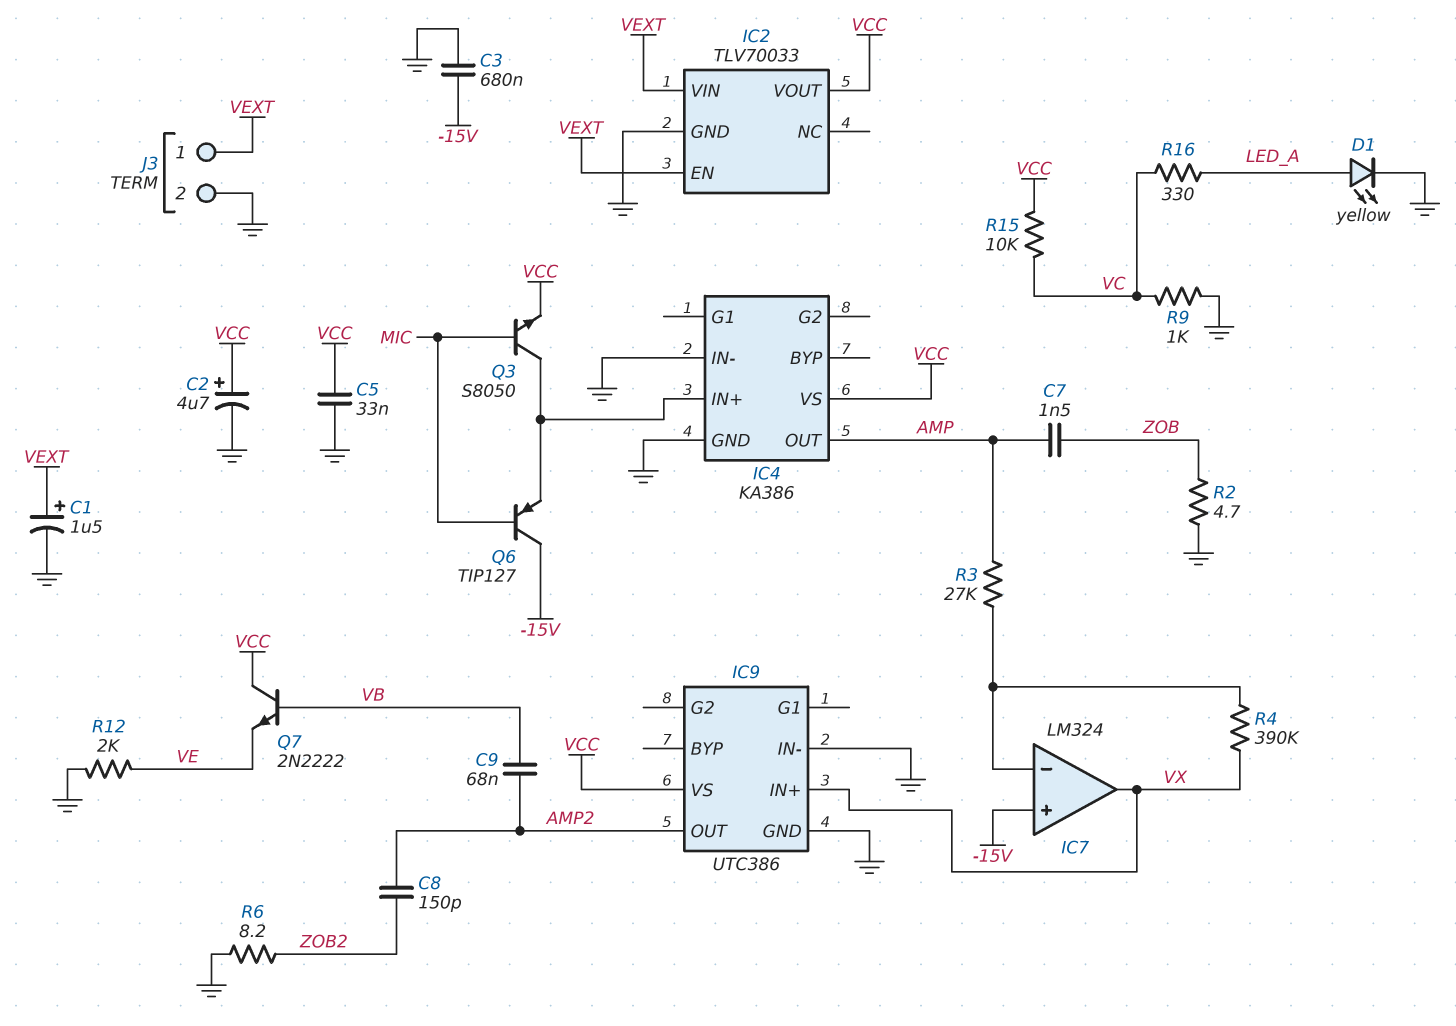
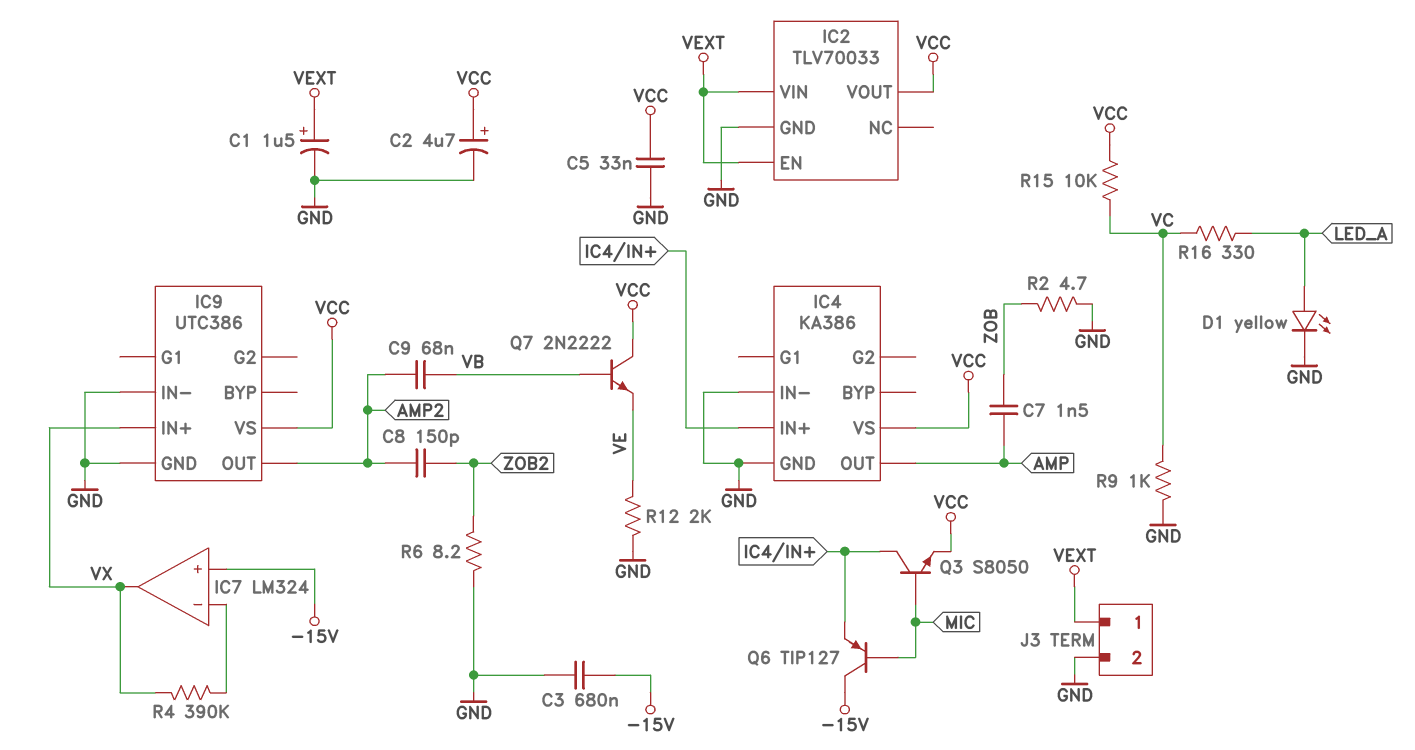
R3: 27k (AMP, IC7/in-) -> none

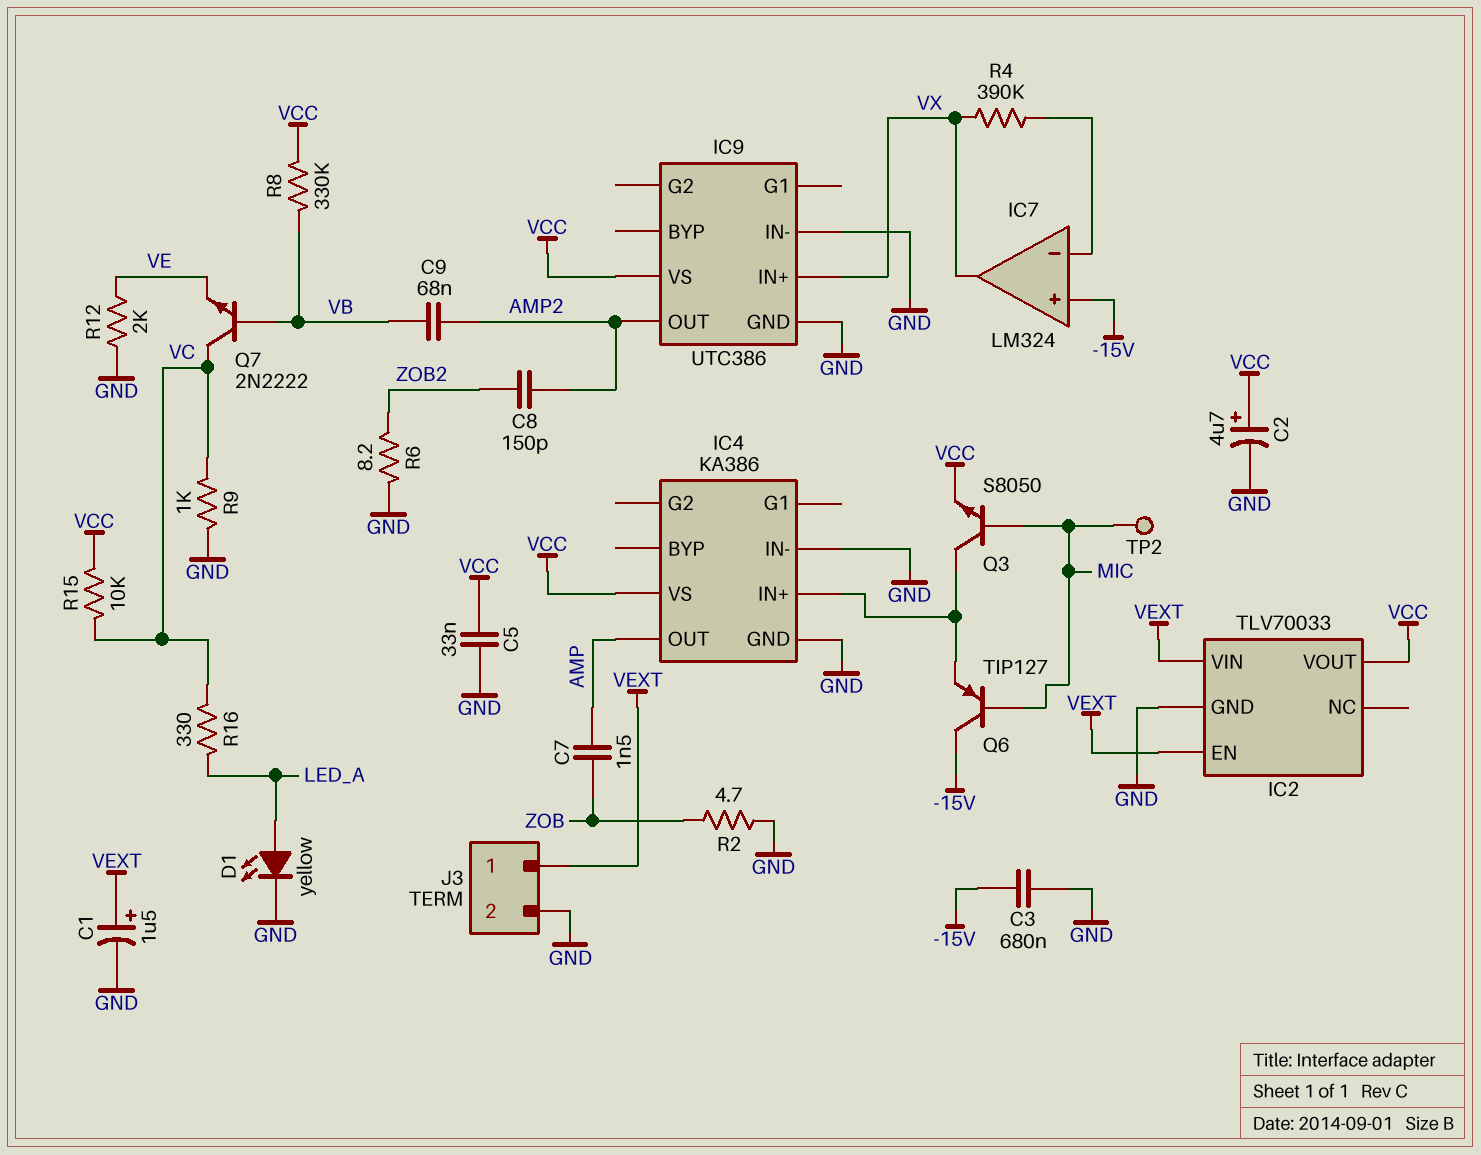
Q7: NPN 2N2222 (B VB, C VCC, E VE) -> NPN 2N2222 (B VB, C VC, E VE)
R8: none -> 330k (VB, VCC)
TP2: none -> test point (MIC)

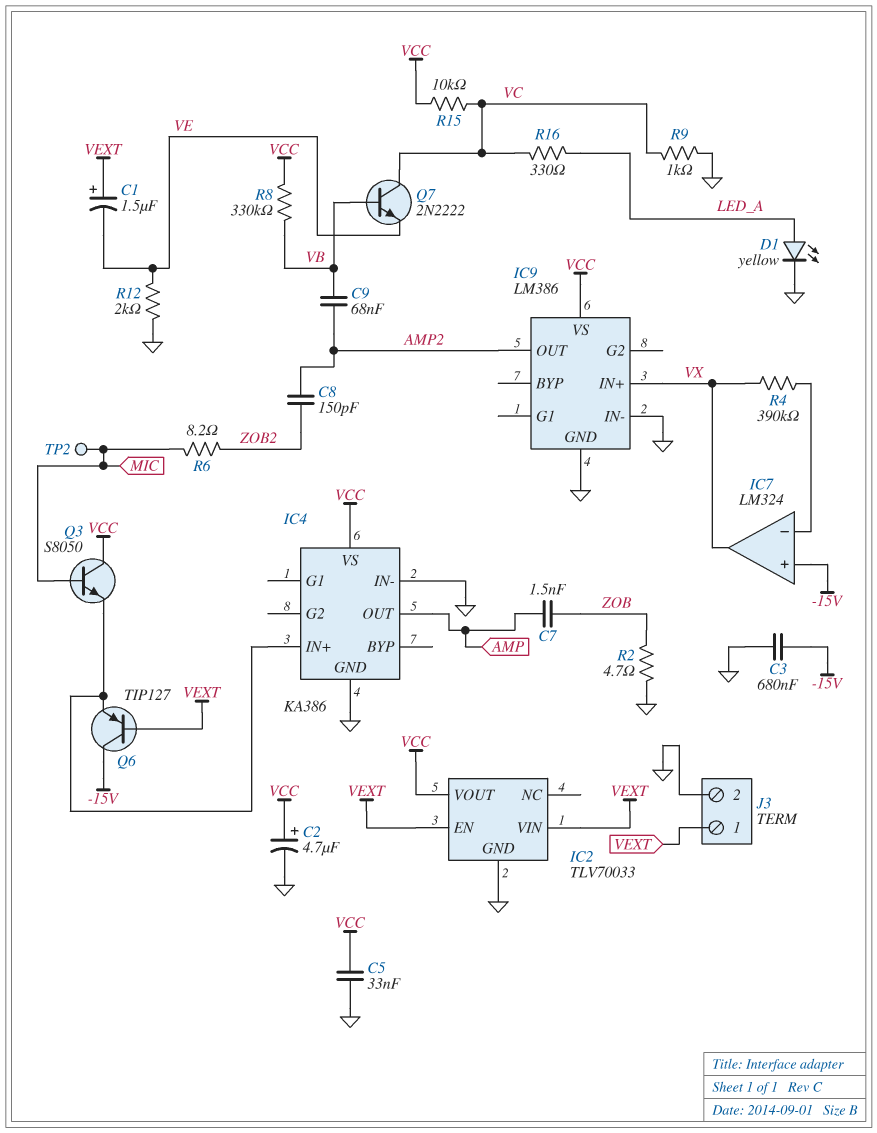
C1: 1.5uF (plus VEXT, minus GND) -> 1.5uF (plus VEXT, minus VE)
IC9: UTC386 -> LM386
Q3: NPN S8050 (B MIC, C IC4/IN+, E VCC) -> NPN S8050 (B MIC, C VCC, E IC4/IN+)
Q6: PNP TIP127 (B MIC, C -15V, E IC4/IN+) -> PNP TIP127 (B VEXT, C -15V, E IC4/IN+)
R6: 8.2 (GND, ZOB2) -> 8.2 (MIC, ZOB2)

